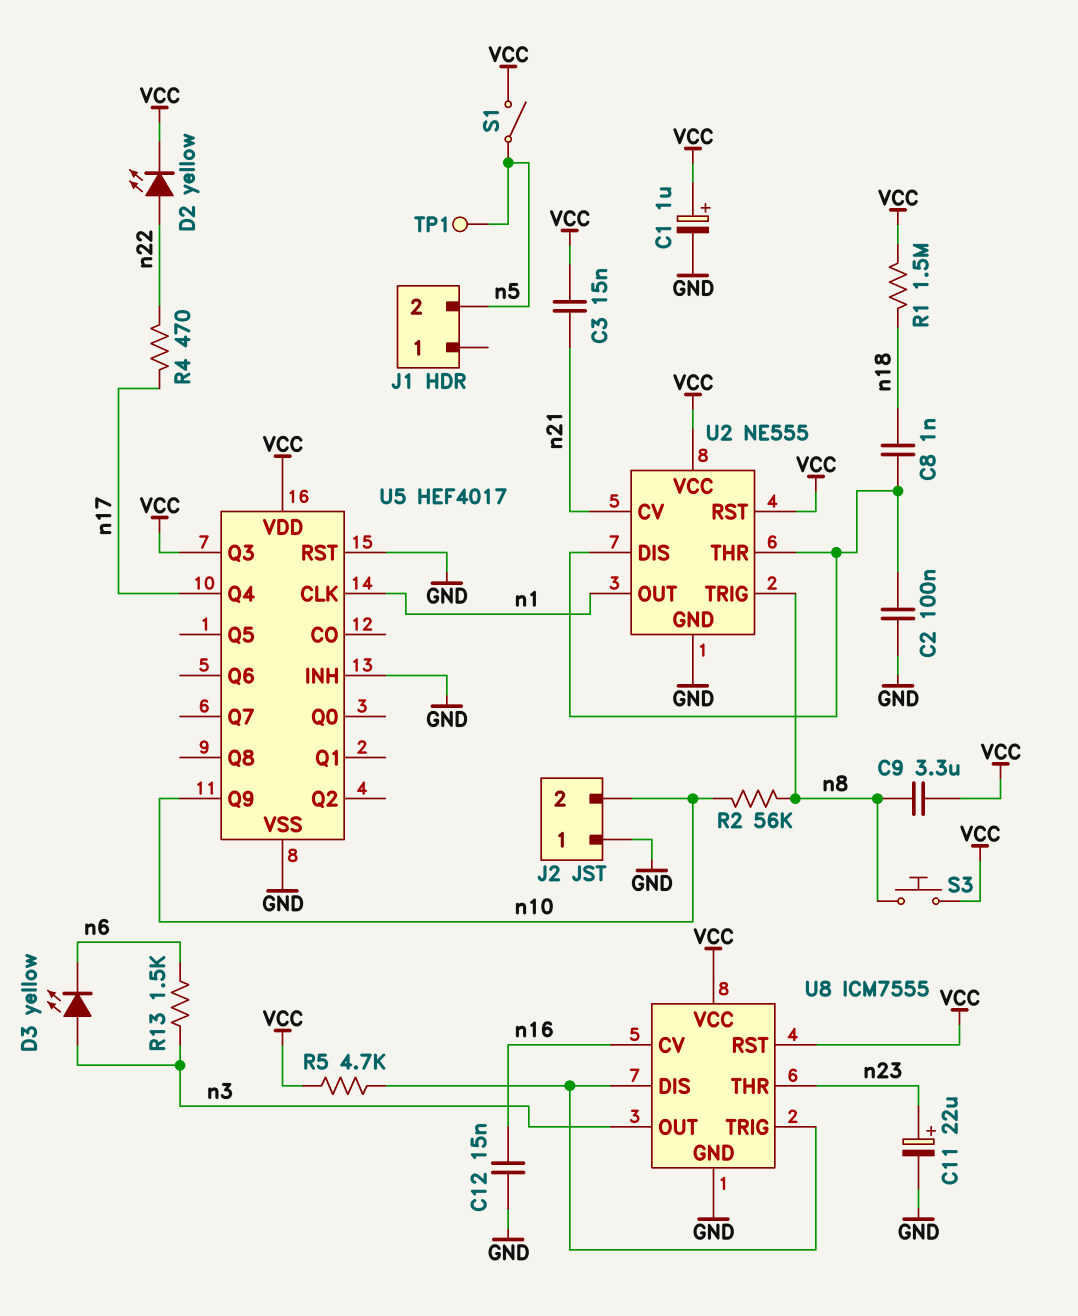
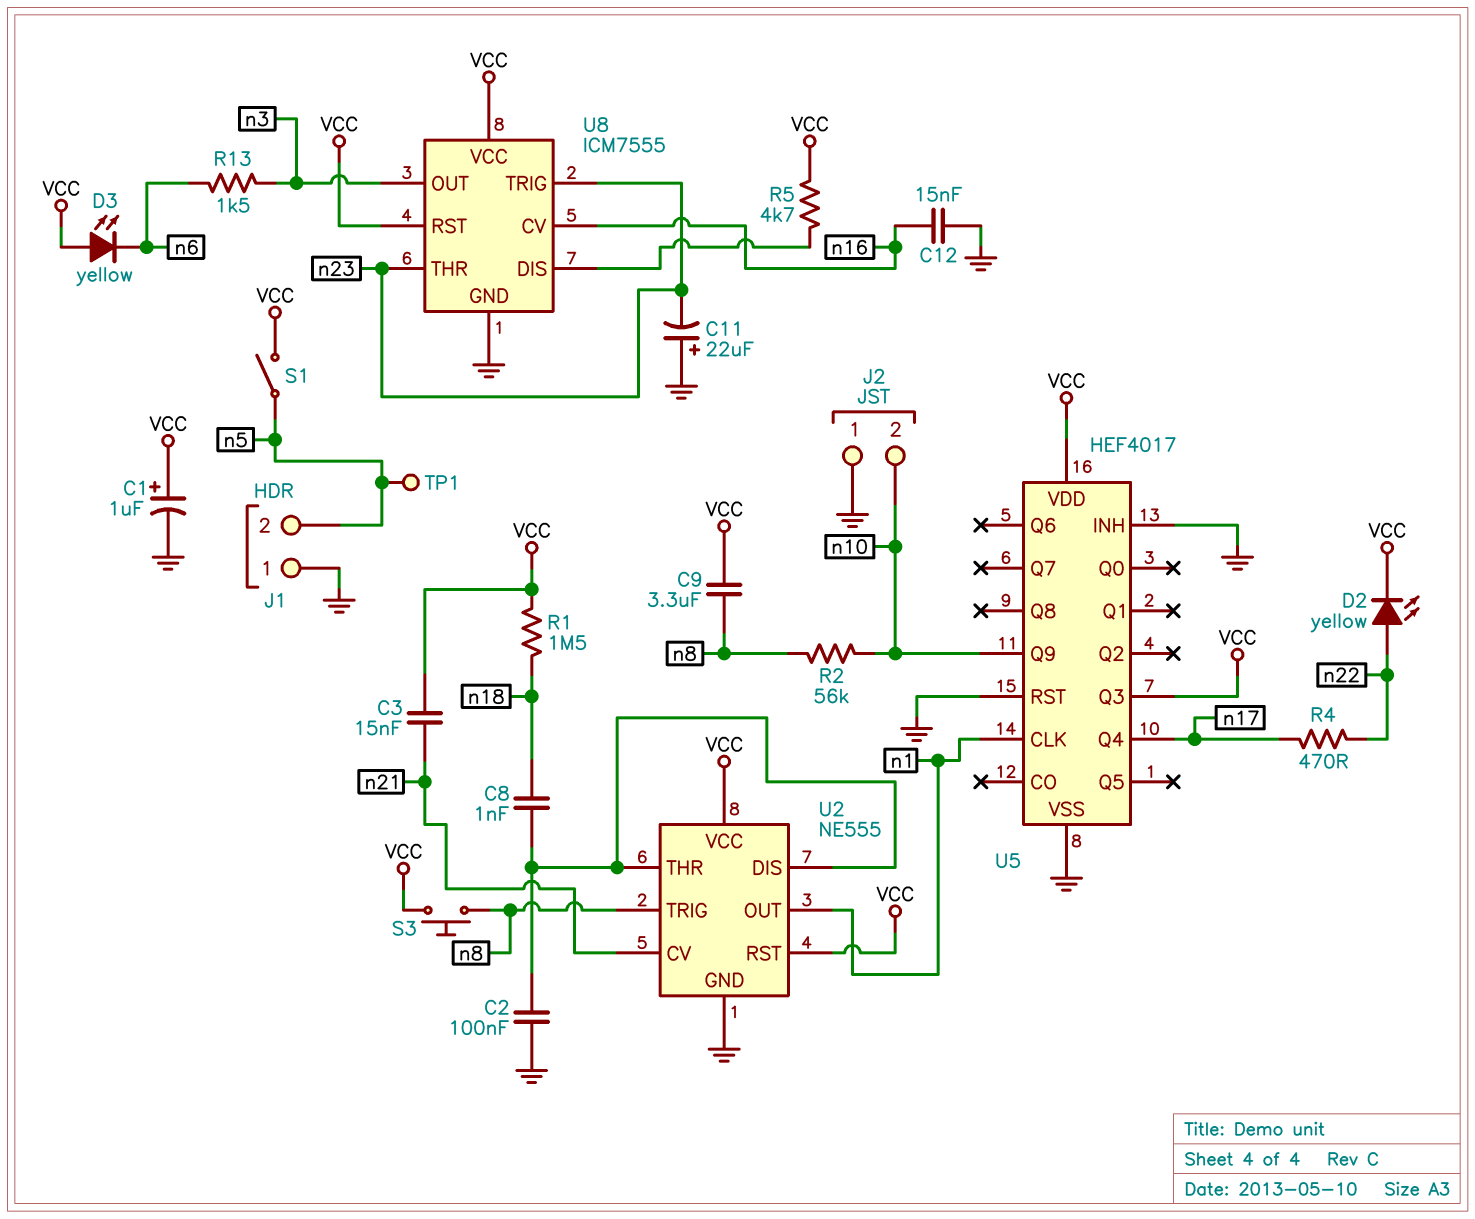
C11: 22uF (plus n23, minus GND) -> 22uF (plus GND, minus n23)
D3: LED yellow (A n3, K n6) -> LED yellow (A VCC, K n6)
J1 pin 1: none -> GND
U8 pin TRIG: U8/DIS -> n23

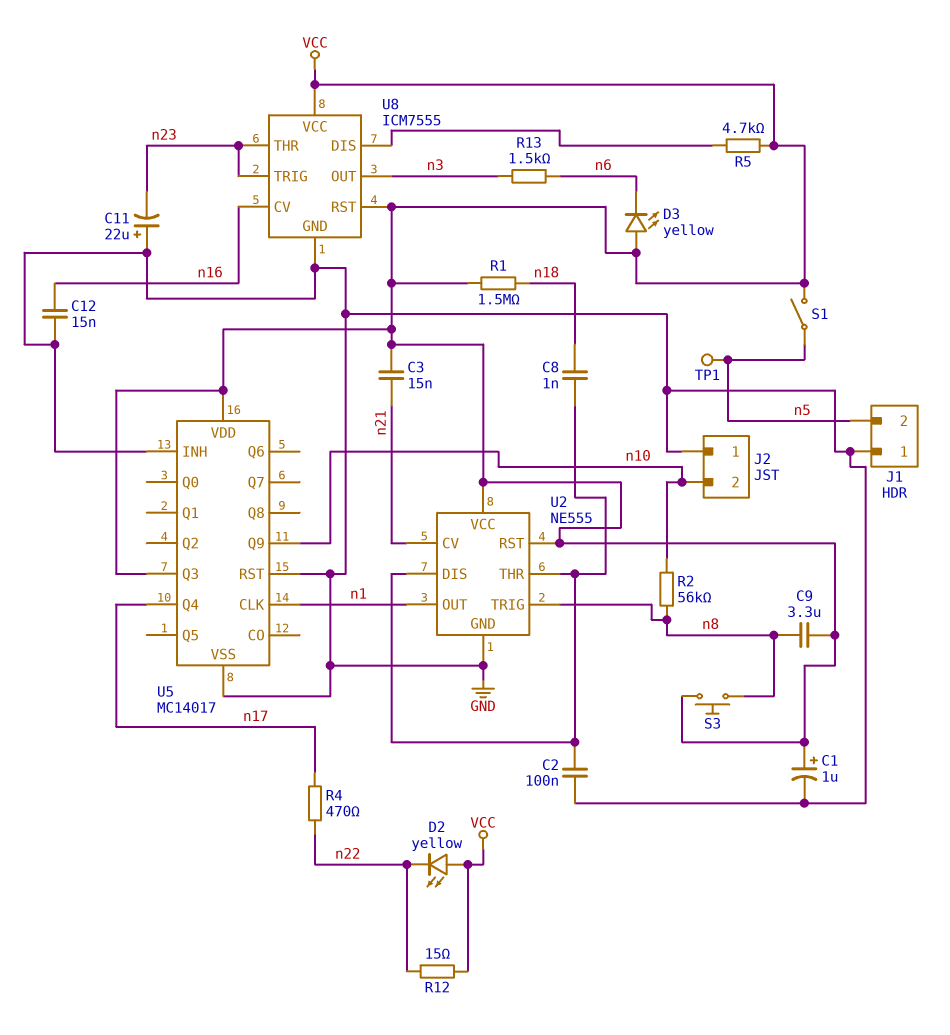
D2: LED yellow (A n22, K VCC) -> LED yellow (A VCC, K n22)
R12: none -> 15 (VCC, n22)
U5: HEF4017 -> MC14017

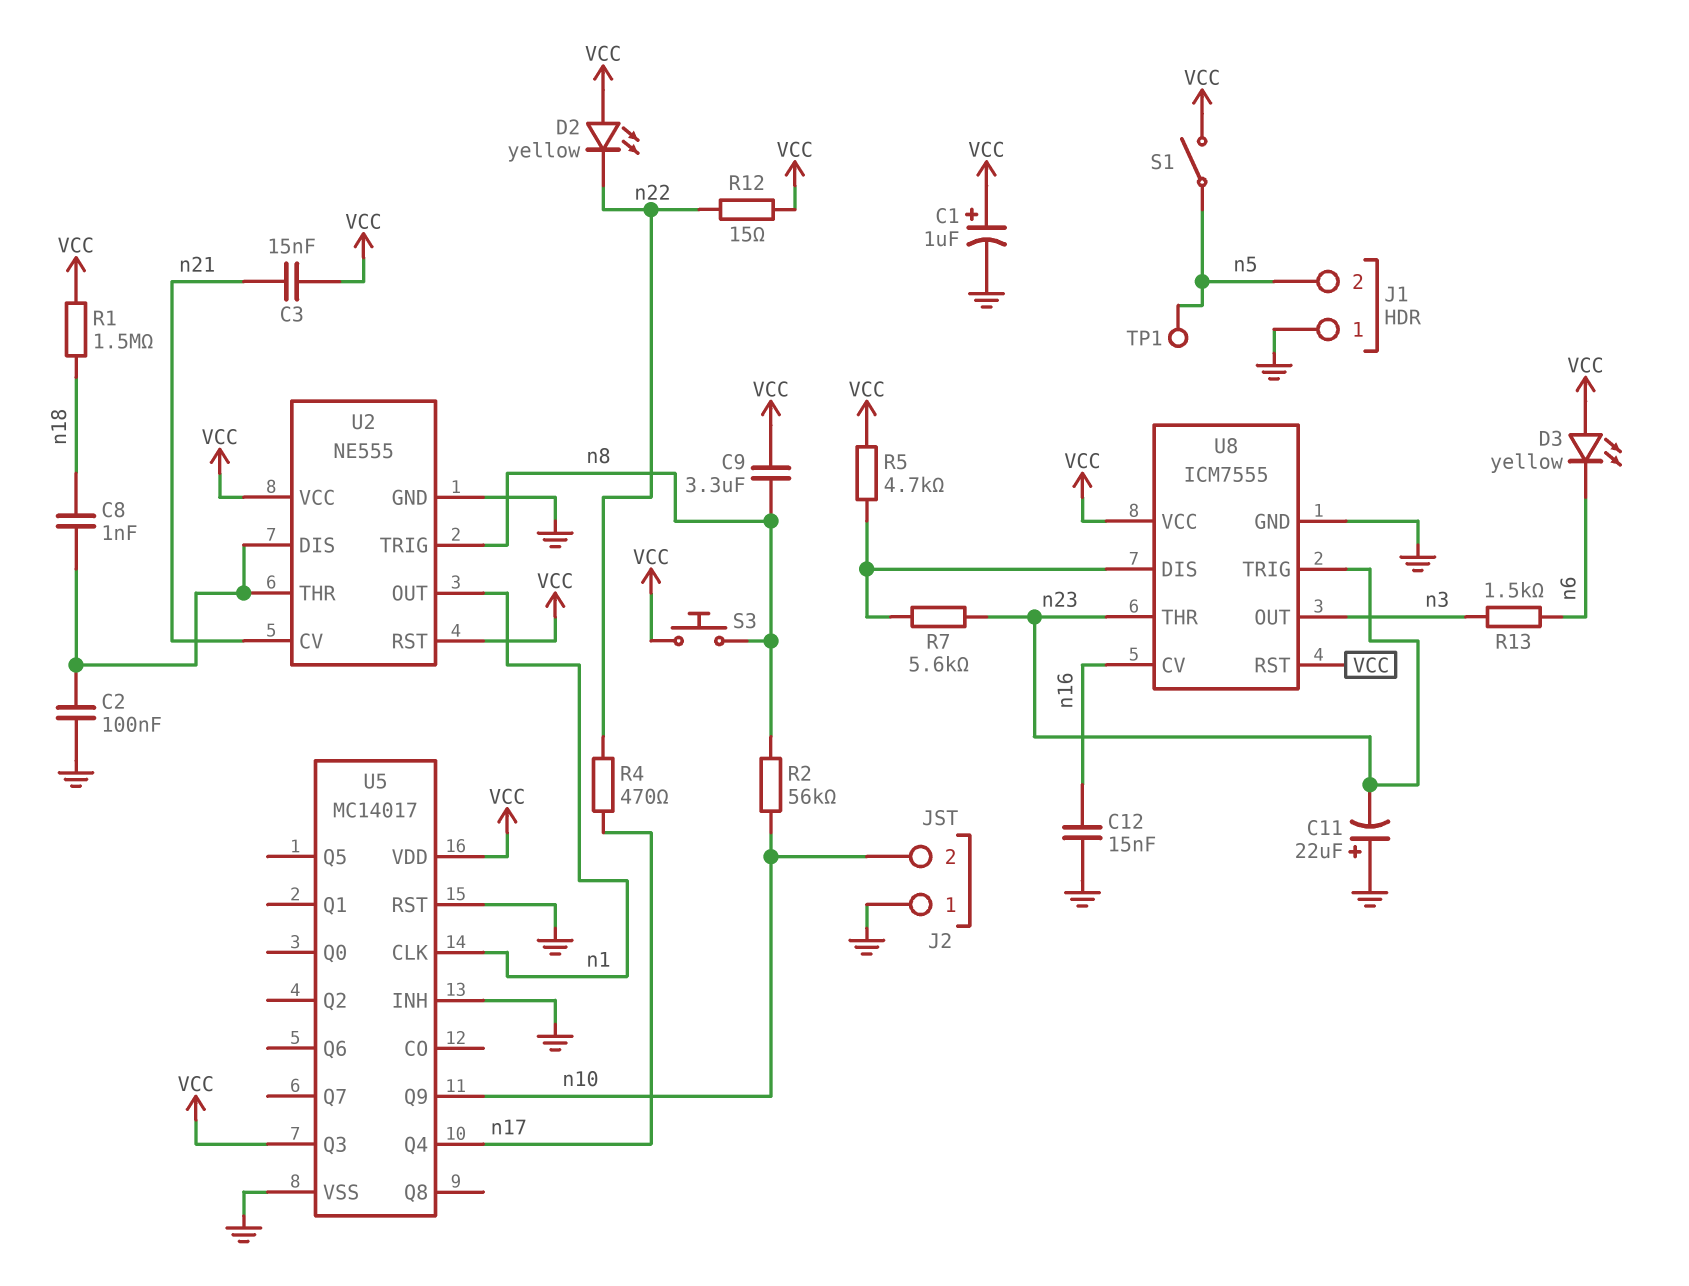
R7: none -> 5.6k (U8/DIS, n23)

